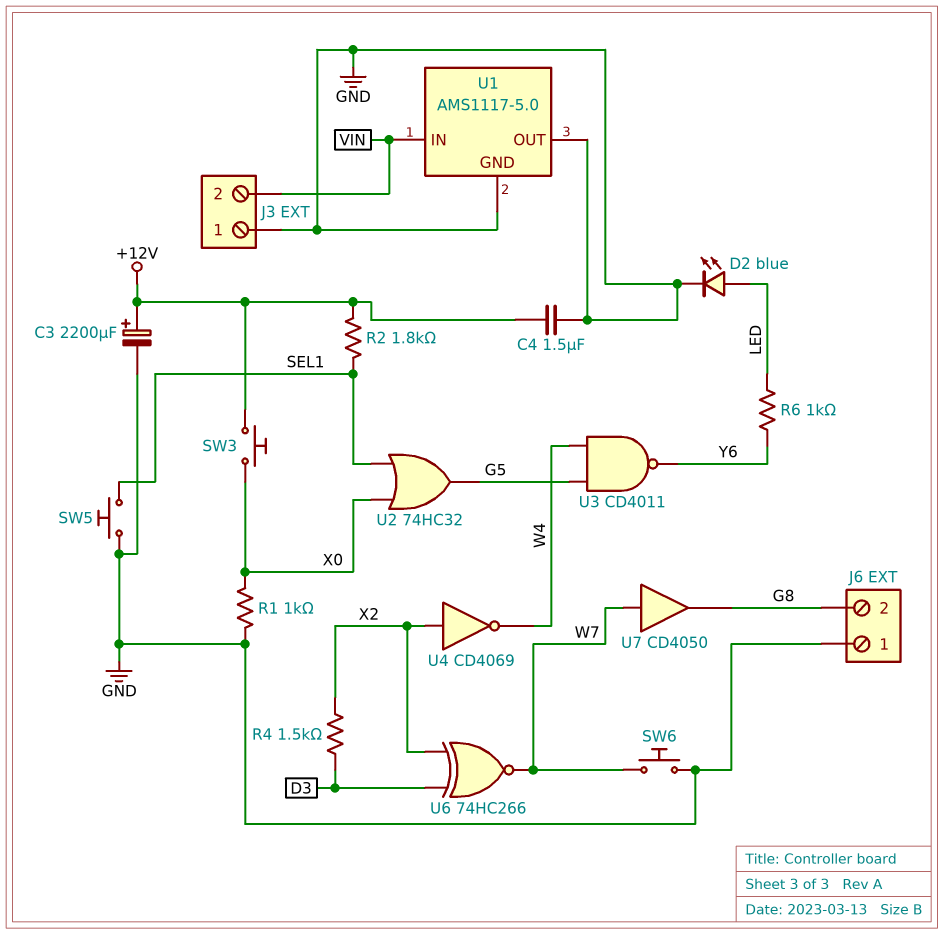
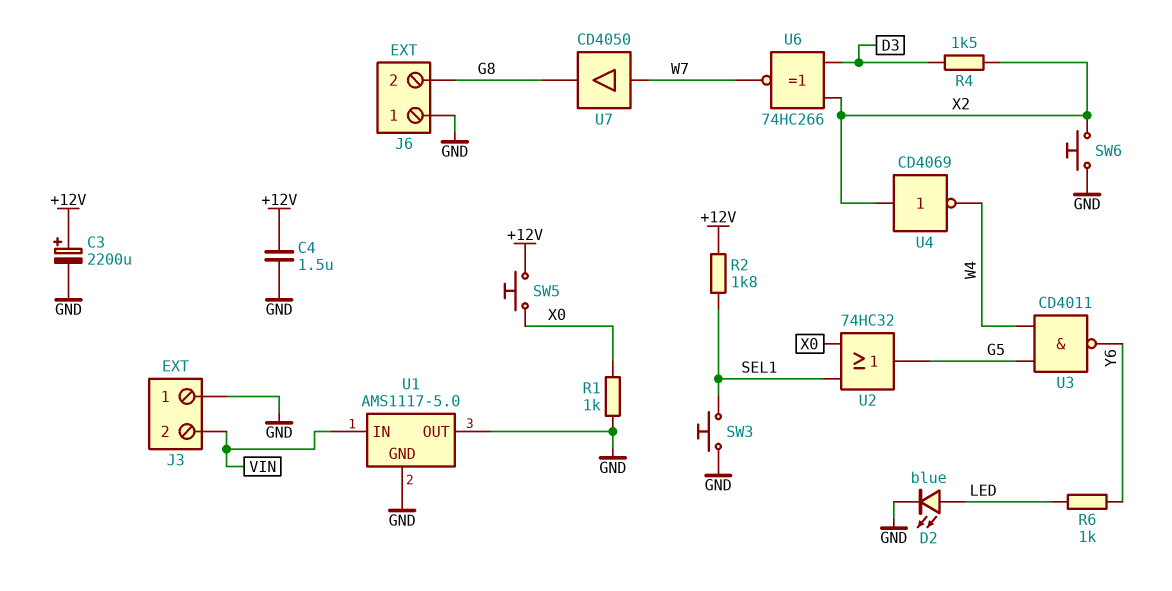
SW3: button (+12V, X0) -> button (GND, SEL1)
SW5: button (GND, SEL1) -> button (+12V, X0)
SW6: button (GND, W7) -> button (GND, X2)

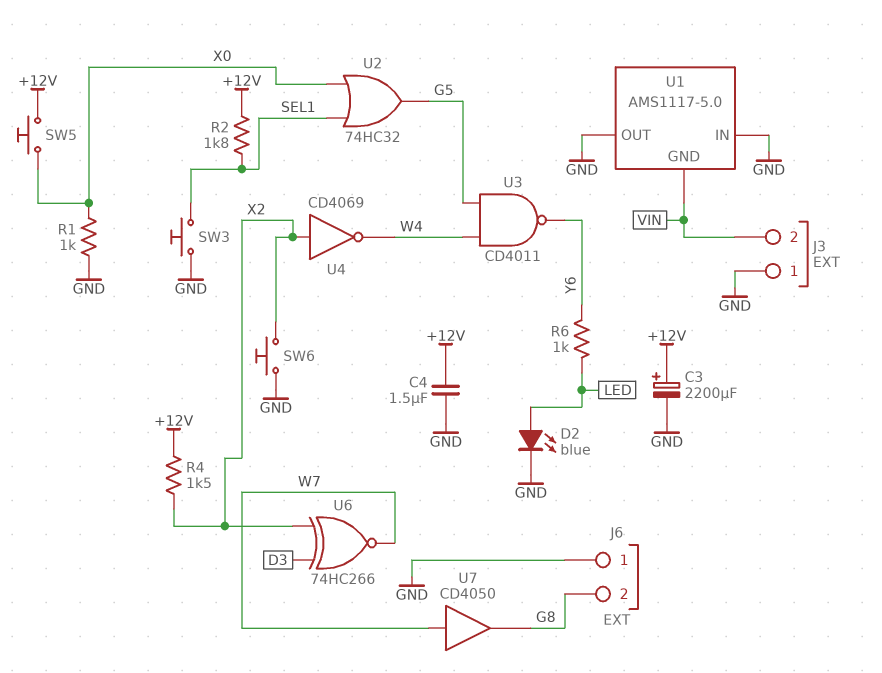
R4: 1.5k (D3, X2) -> 1.5k (+12V, X2)
U1 pin GND: GND -> VIN
U1 pin IN: VIN -> GND

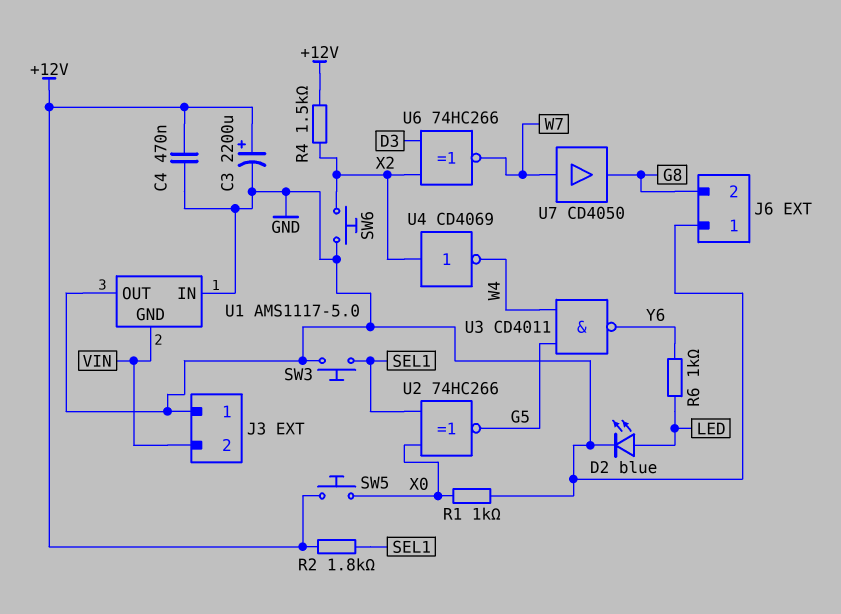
C4: 1.5uF (+12V, GND) -> 470nF (+12V, GND)
U2: OR 74HC32 (in SEL1, in X0, out G5) -> XNOR 74HC266 (in SEL1, in X0, out G5)

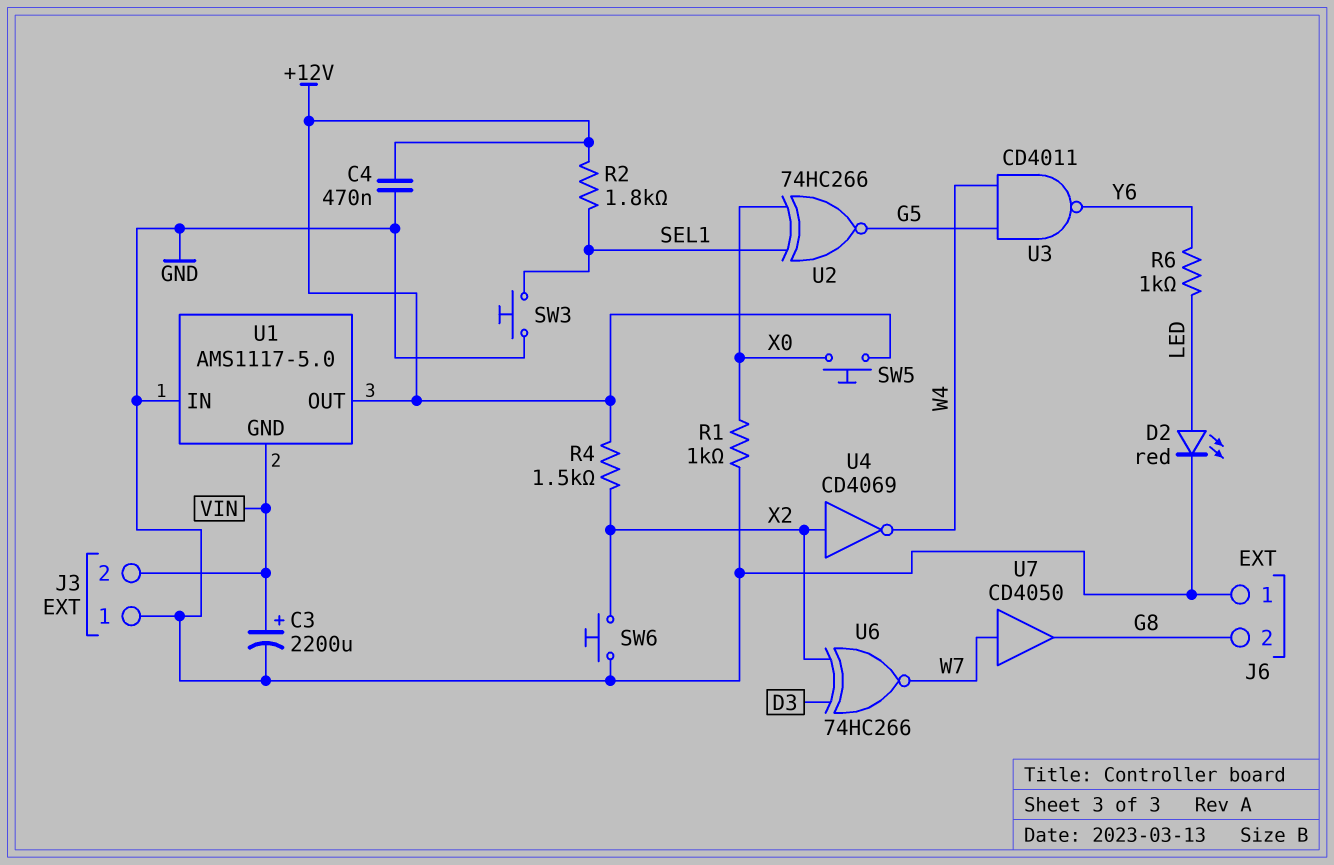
C3: 2200uF (plus +12V, minus GND) -> 2200uF (plus VIN, minus GND)
D2: LED blue (A LED, K GND) -> LED red (A LED, K GND)
U1 pin OUT: GND -> +12V

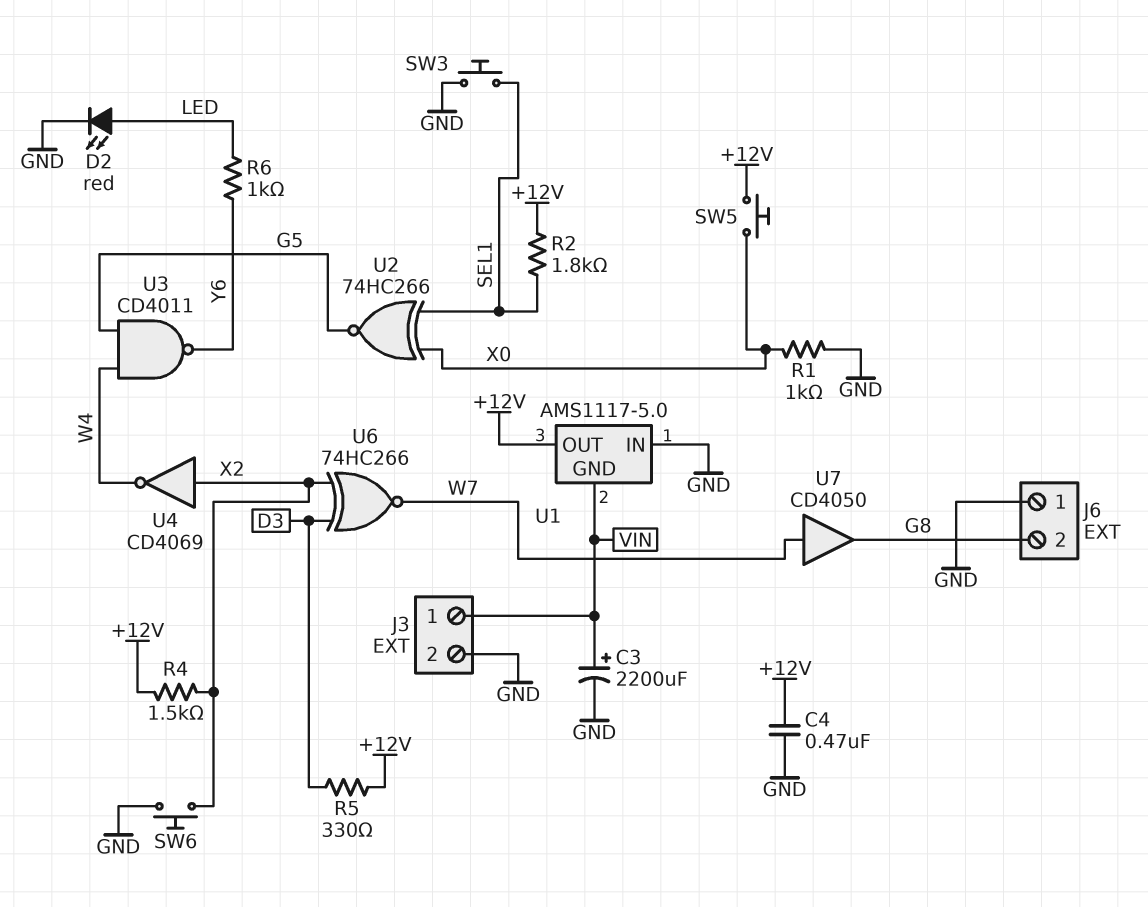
J3 pin 1: GND -> VIN
J3 pin 2: VIN -> GND
R5: none -> 330 (+12V, D3)

